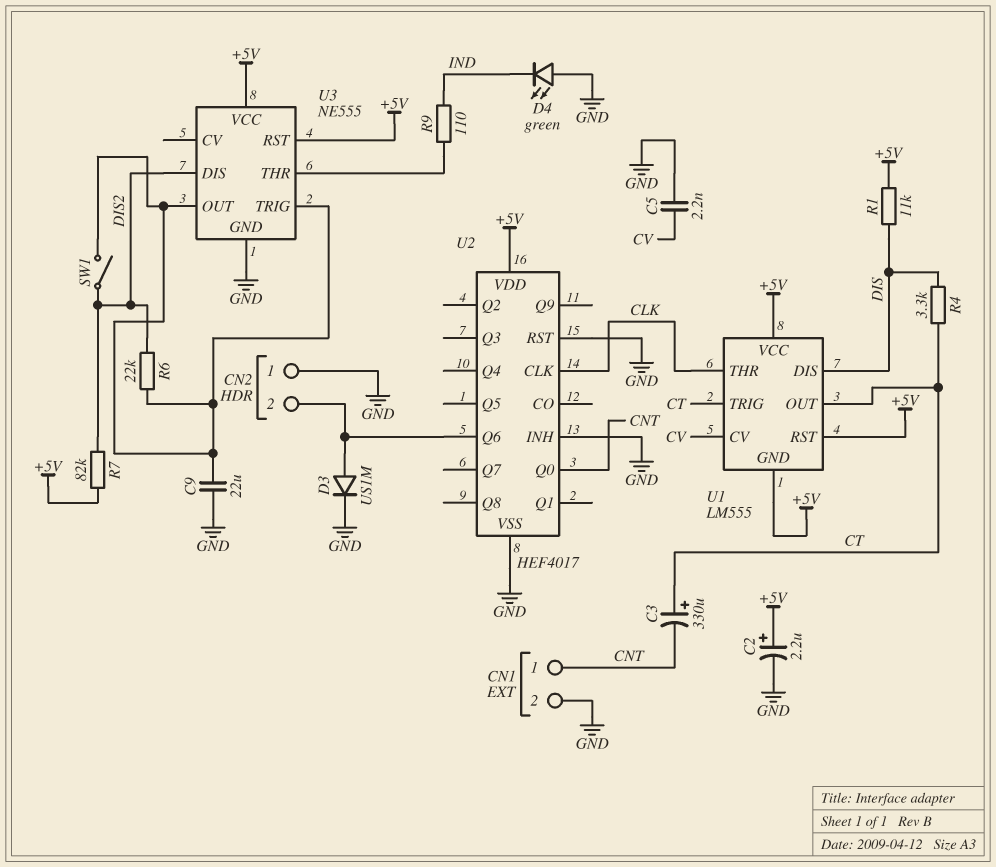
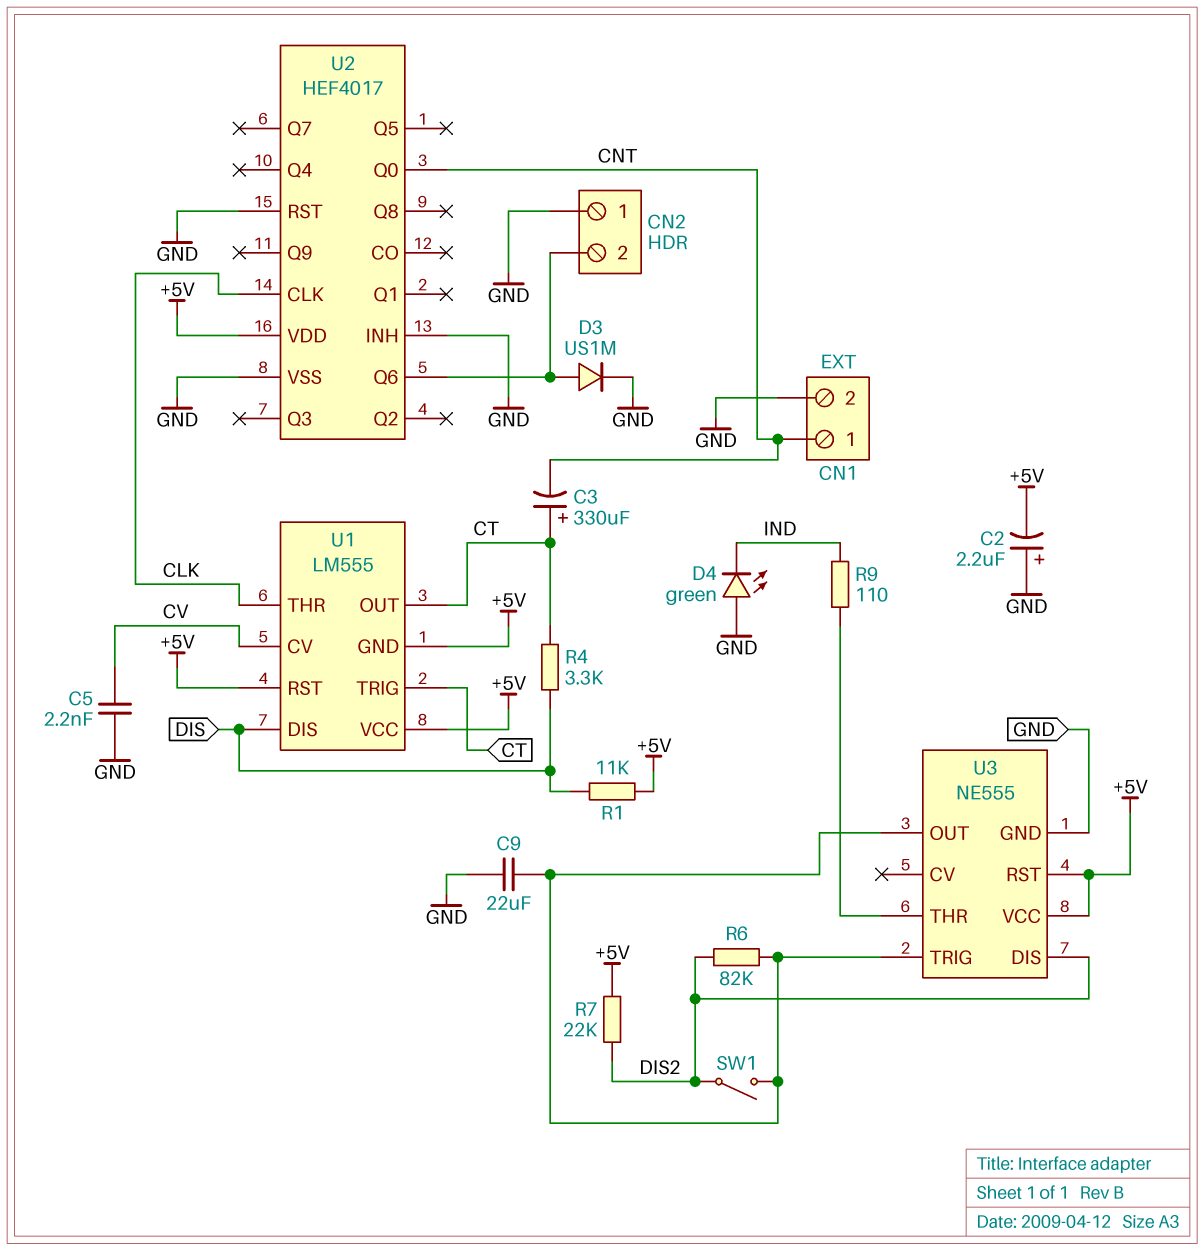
C2: 2.2uF (plus +5V, minus GND) -> 2.2uF (plus GND, minus +5V)
R6: 22k (DIS2, U3/OUT) -> 82k (DIS2, U3/OUT)
R7: 82k (+5V, DIS2) -> 22k (+5V, DIS2)

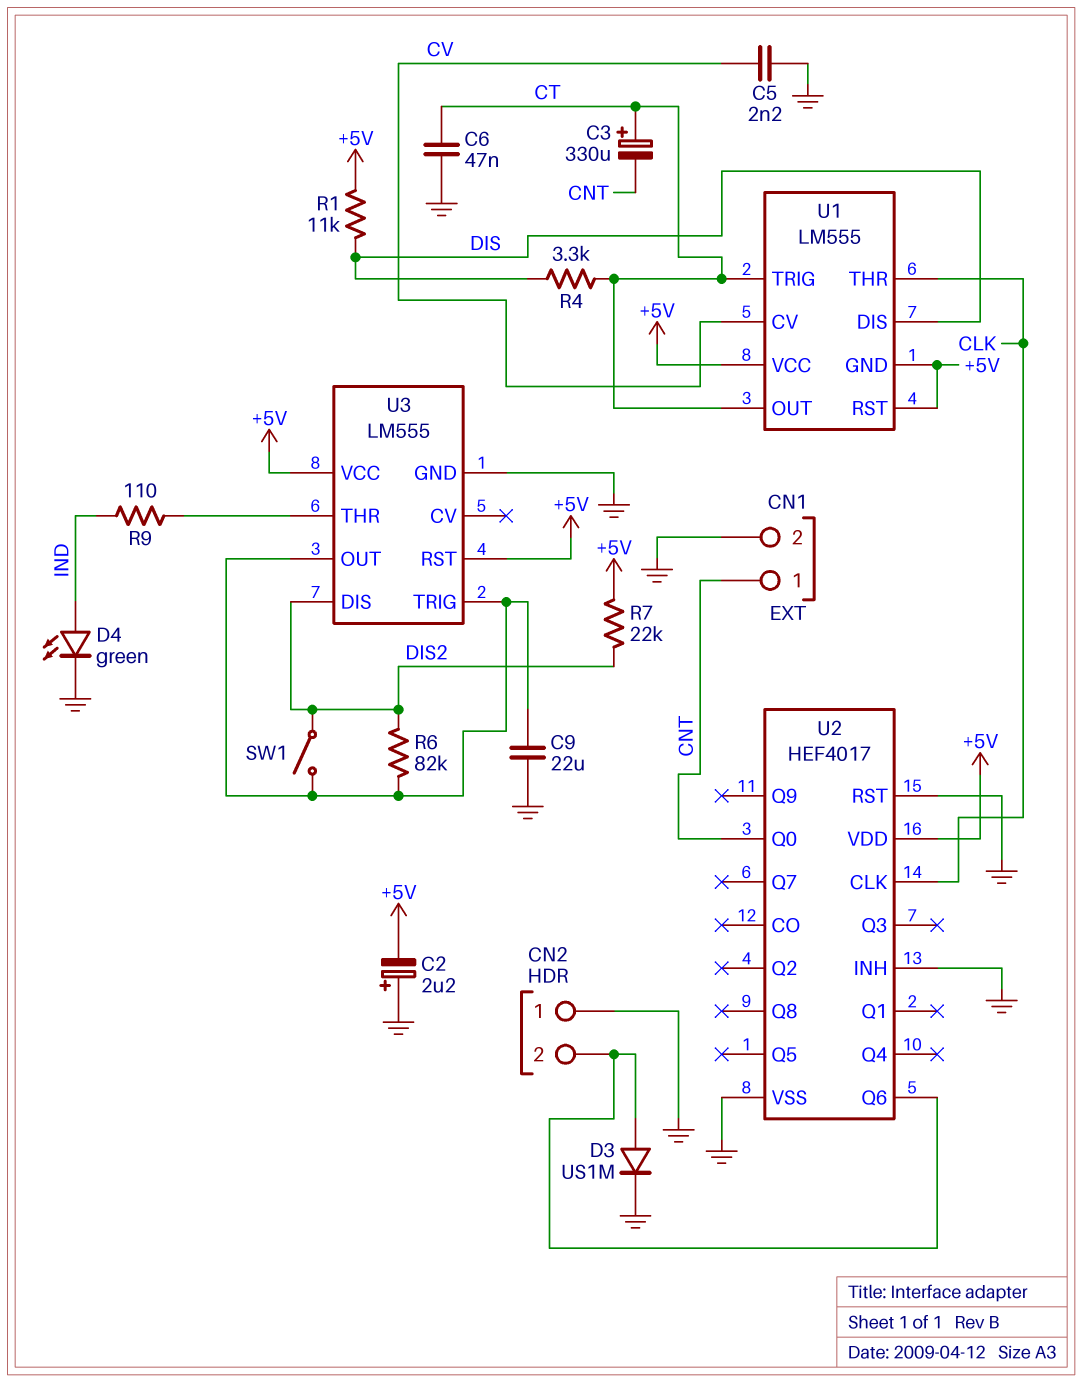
C6: none -> 47nF (CT, GND)
D4: LED green (A GND, K IND) -> LED green (A IND, K GND)
U3: NE555 -> LM555

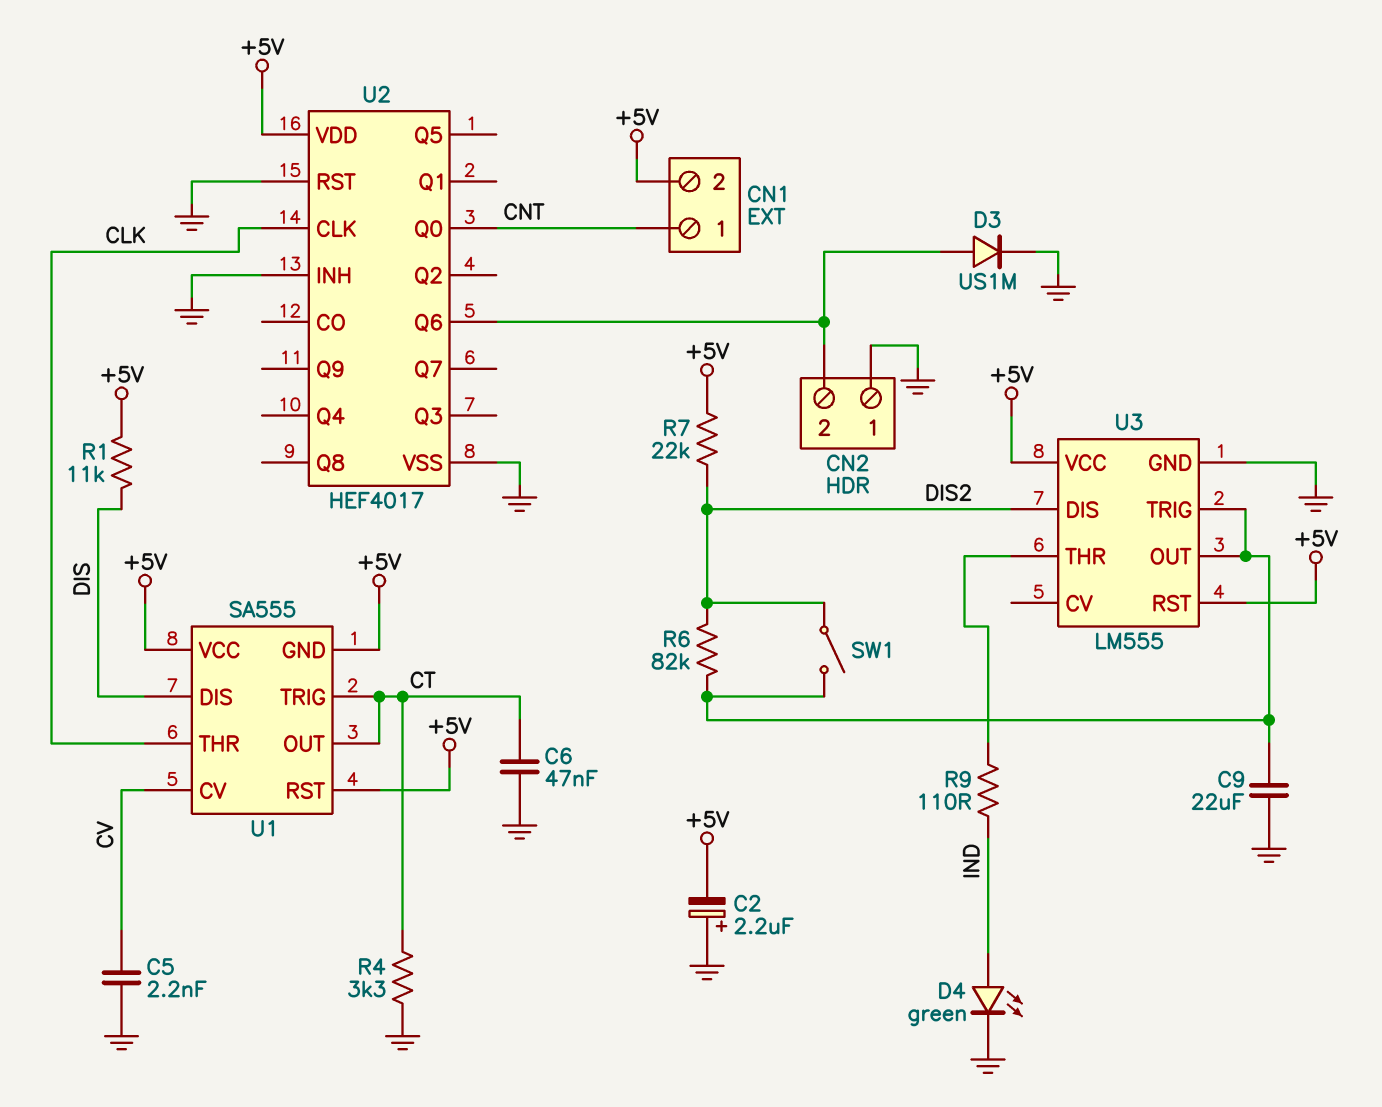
C3: 330uF (plus CT, minus CNT) -> none
CN1 pin 2: GND -> +5V
R4: 3.3k (CT, DIS) -> 3.3k (CT, GND)
U1: LM555 -> SA555

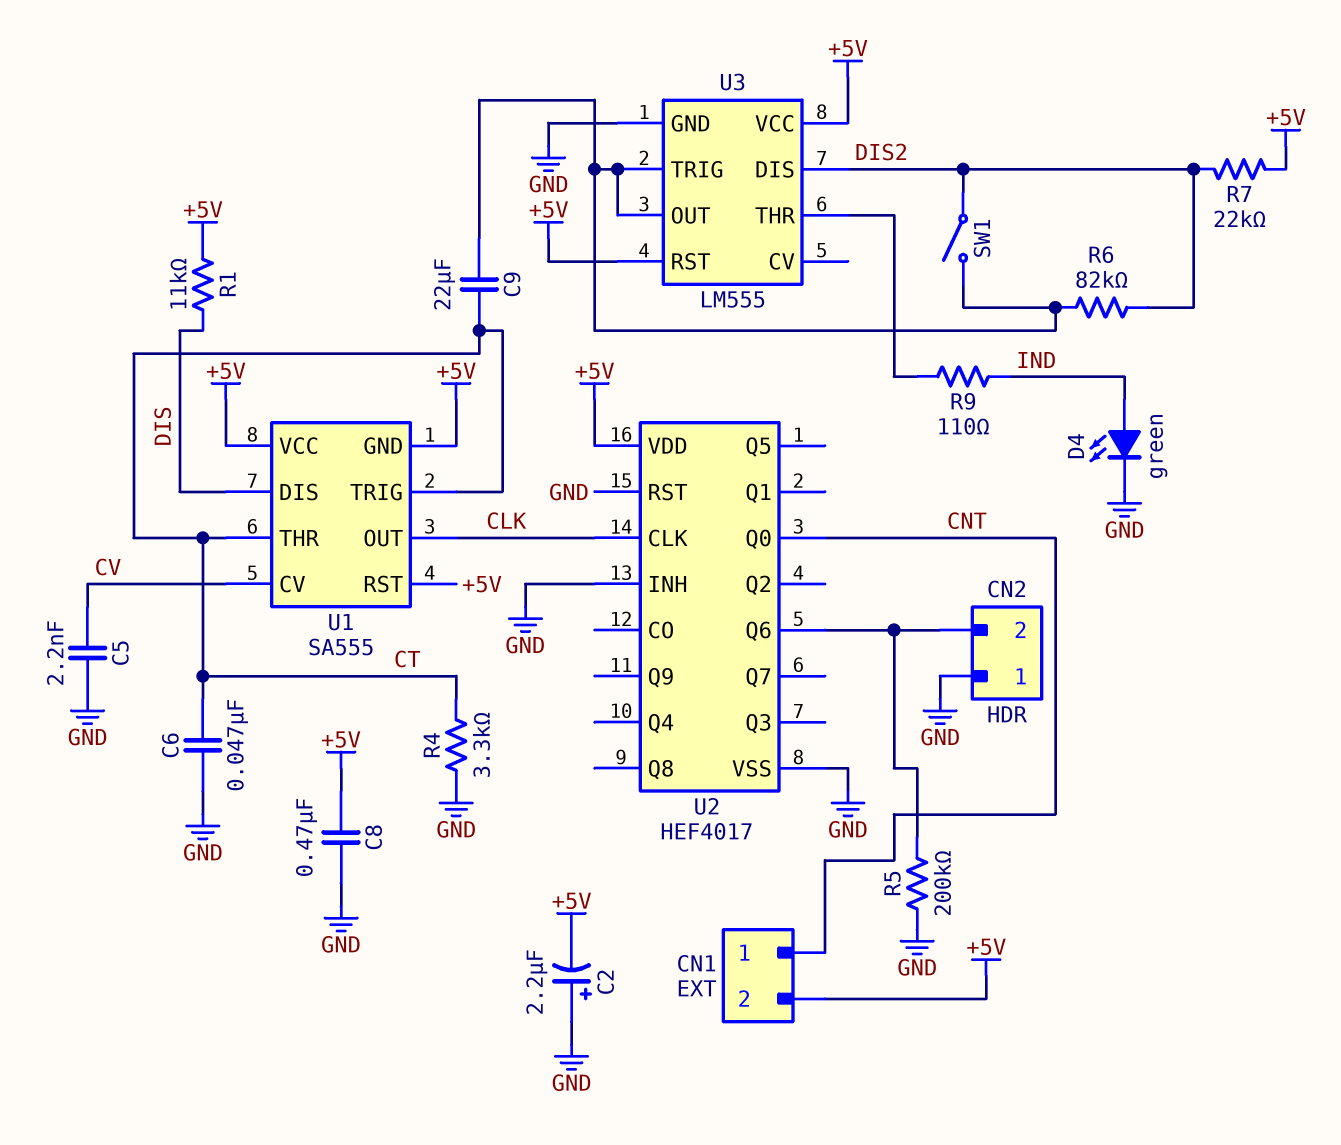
C8: none -> 470nF (+5V, GND)
C9: 22uF (GND, U3/OUT) -> 22uF (CT, U3/OUT)
D3: diode US1M (A CN2/2, K GND) -> none
R5: none -> 200k (CN2/2, GND)
U1 pin OUT: CT -> CLK
U1 pin THR: CLK -> CT

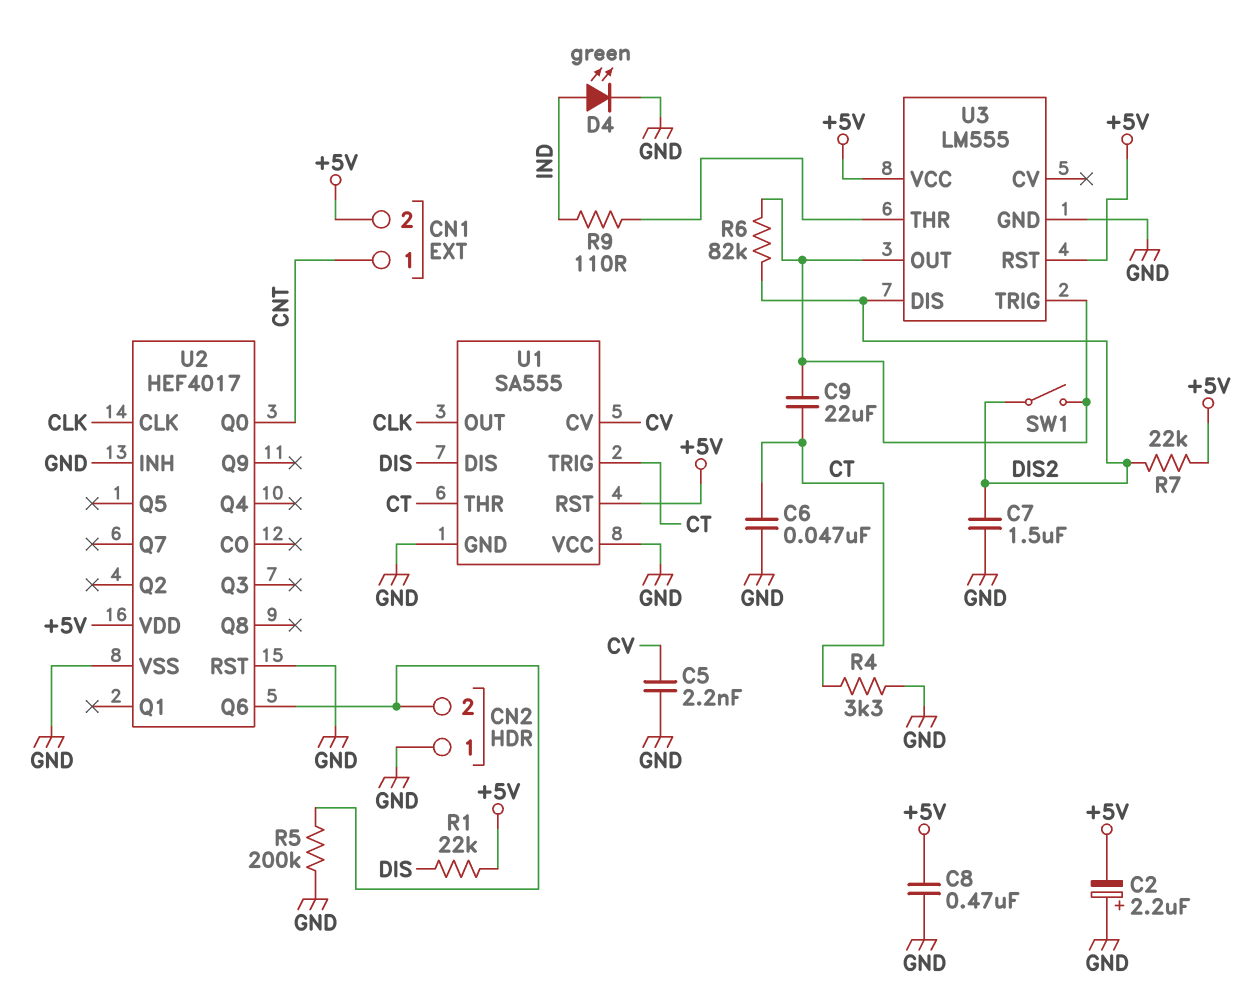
C7: none -> 1.5uF (DIS2, GND)
R1: 11k (+5V, DIS) -> 22k (+5V, DIS)
U1 pin GND: +5V -> GND
U1 pin VCC: +5V -> GND

